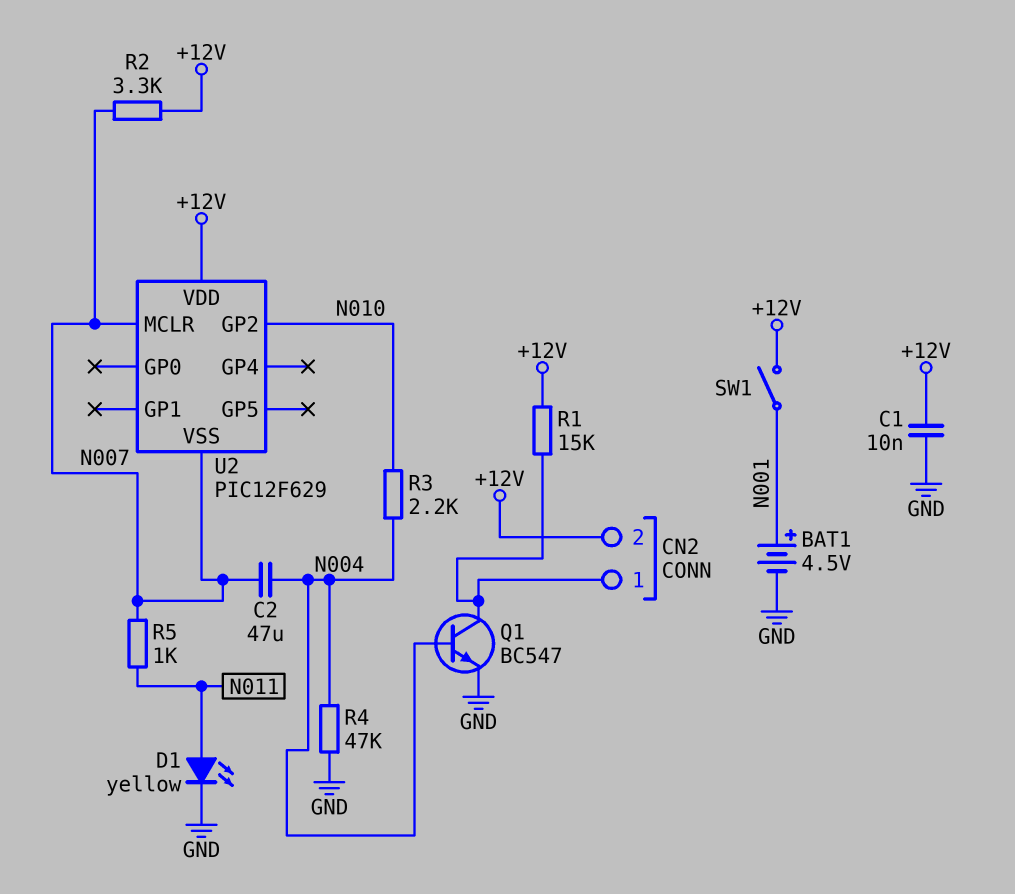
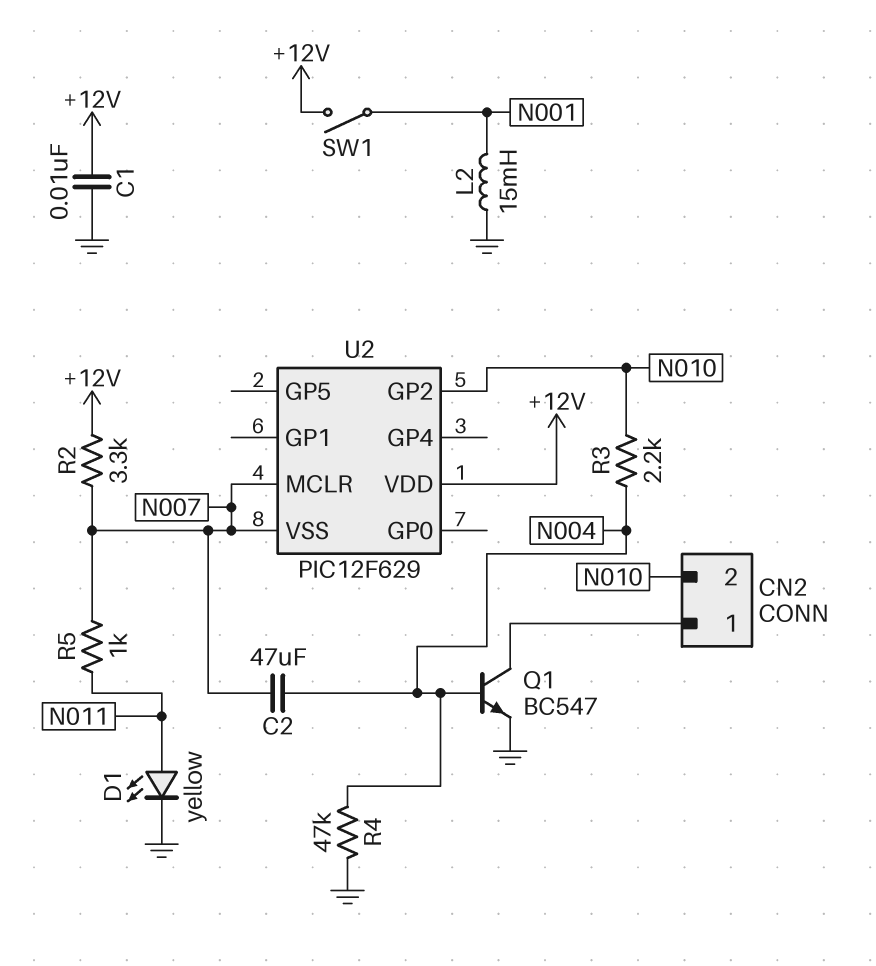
BAT1: 4.5V (plus N001, minus GND) -> none
CN2 pin 2: +12V -> N010
L2: none -> 15mH (GND, N001)
R1: 15k (+12V, CN2/1) -> none

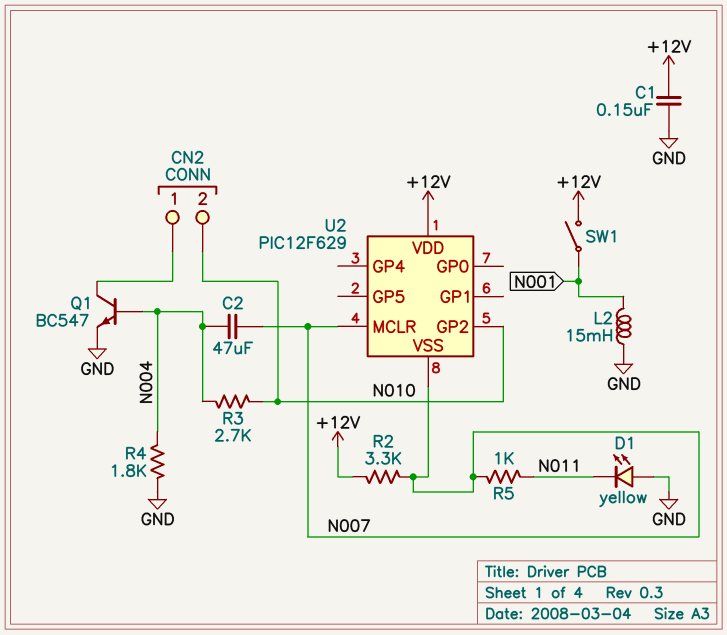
C1: 10nF (+12V, GND) -> 150nF (+12V, GND)
D1: LED yellow (A N011, K GND) -> LED yellow (A GND, K N011)
R3: 2.2k (N004, N010) -> 2.7k (N004, N010)
R4: 47k (GND, N004) -> 1.8k (GND, N004)

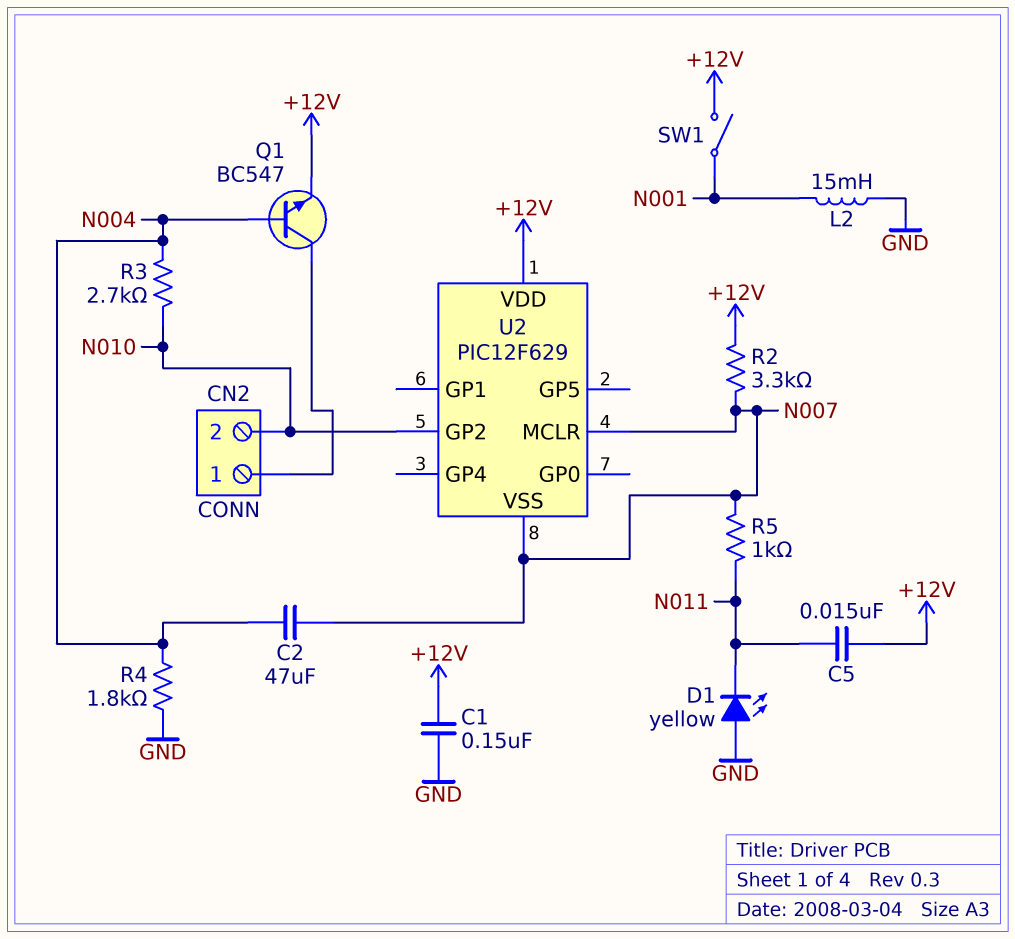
C5: none -> 15nF (+12V, N011)
Q1: NPN BC547 (B N004, C CN2/1, E GND) -> NPN BC547 (B N004, C CN2/1, E +12V)

